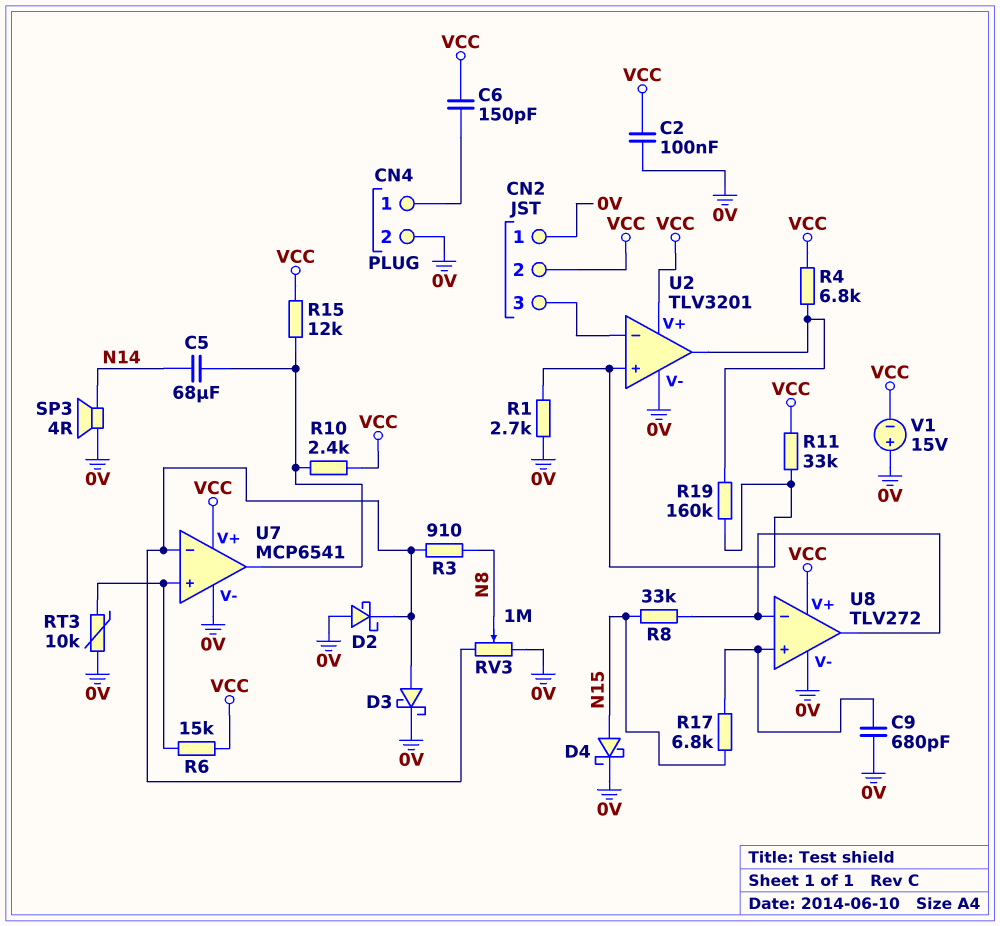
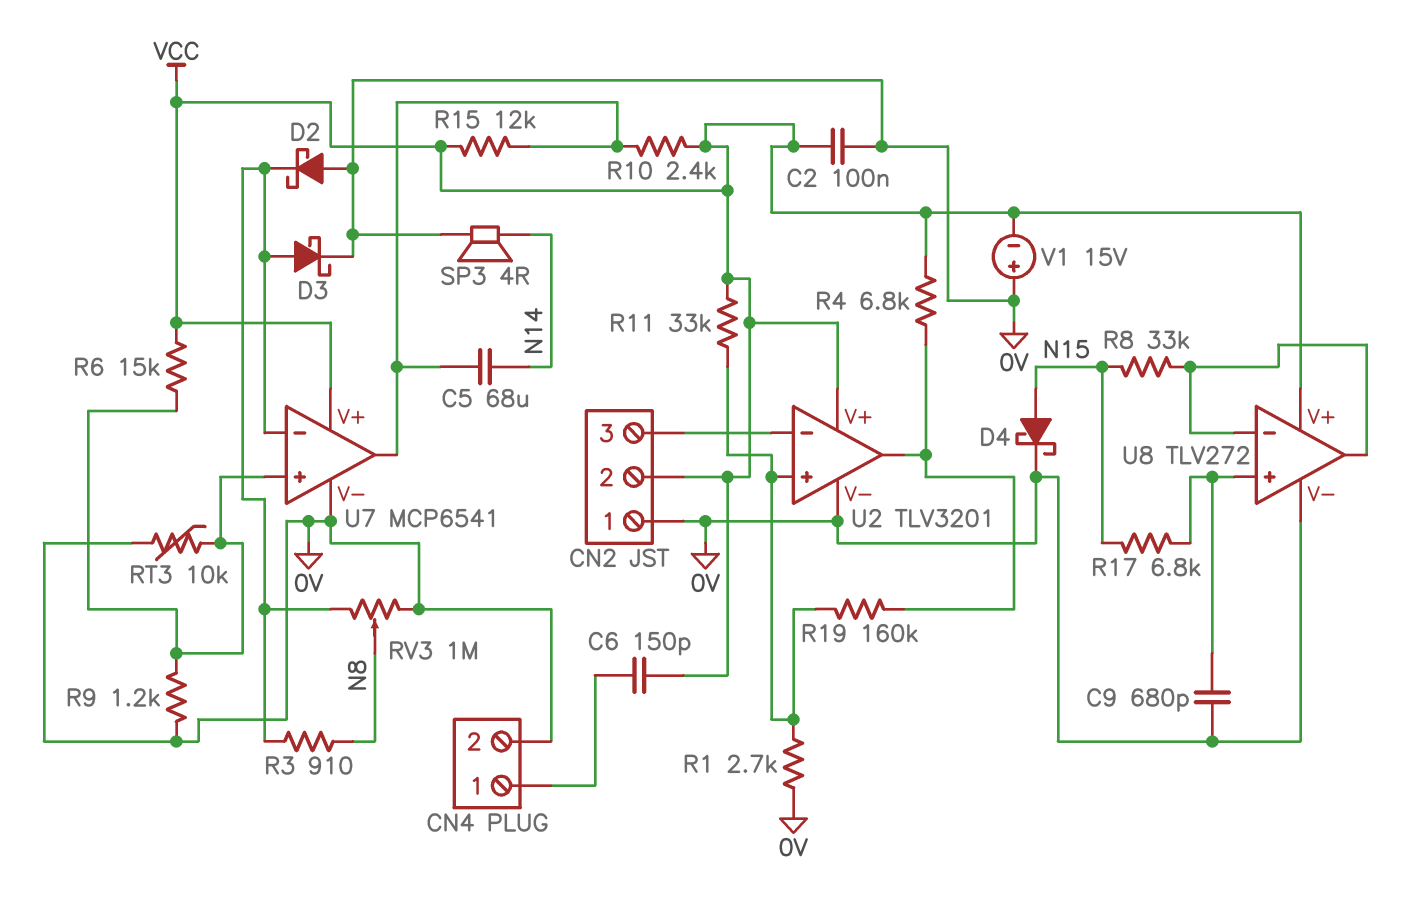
R9: none -> 1.2k (0V, U7/in+)

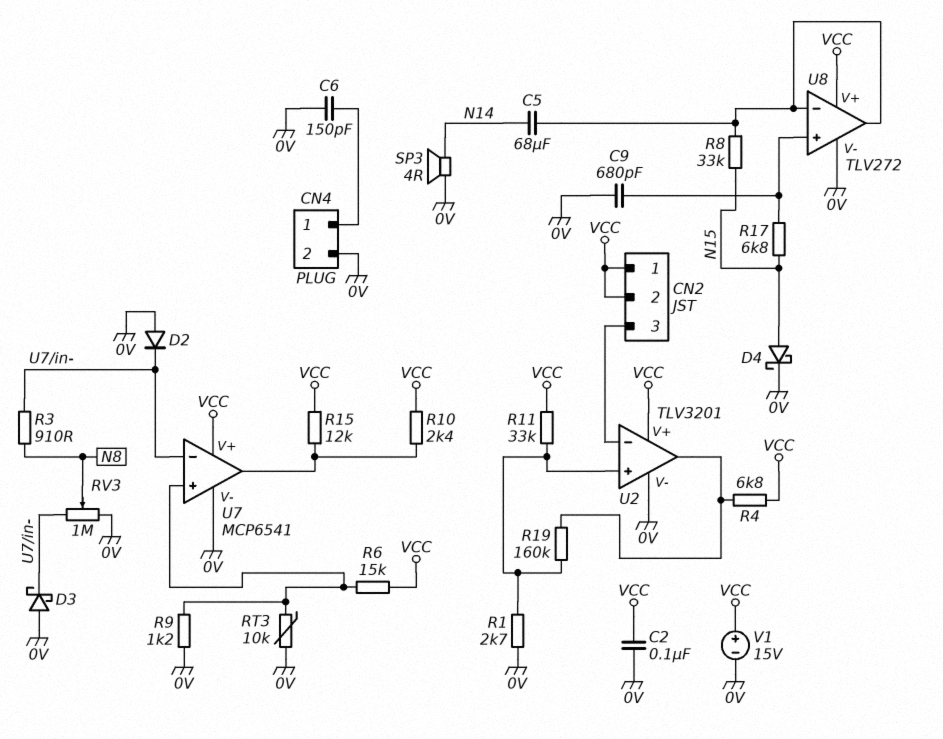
C5: 68uF (N14, U7/out) -> 68uF (N14, U8/in-)
C6: 150pF (CN4/1, VCC) -> 150pF (0V, CN4/1)
CN2 pin 1: 0V -> VCC
D2: schottky (A 0V, K U7/in-) -> diode (A 0V, K U7/in-)
D3: schottky (A U7/in-, K 0V) -> schottky (A 0V, K U7/in-)
V1: 15V (plus 0V, minus VCC) -> 15V (plus VCC, minus 0V)

